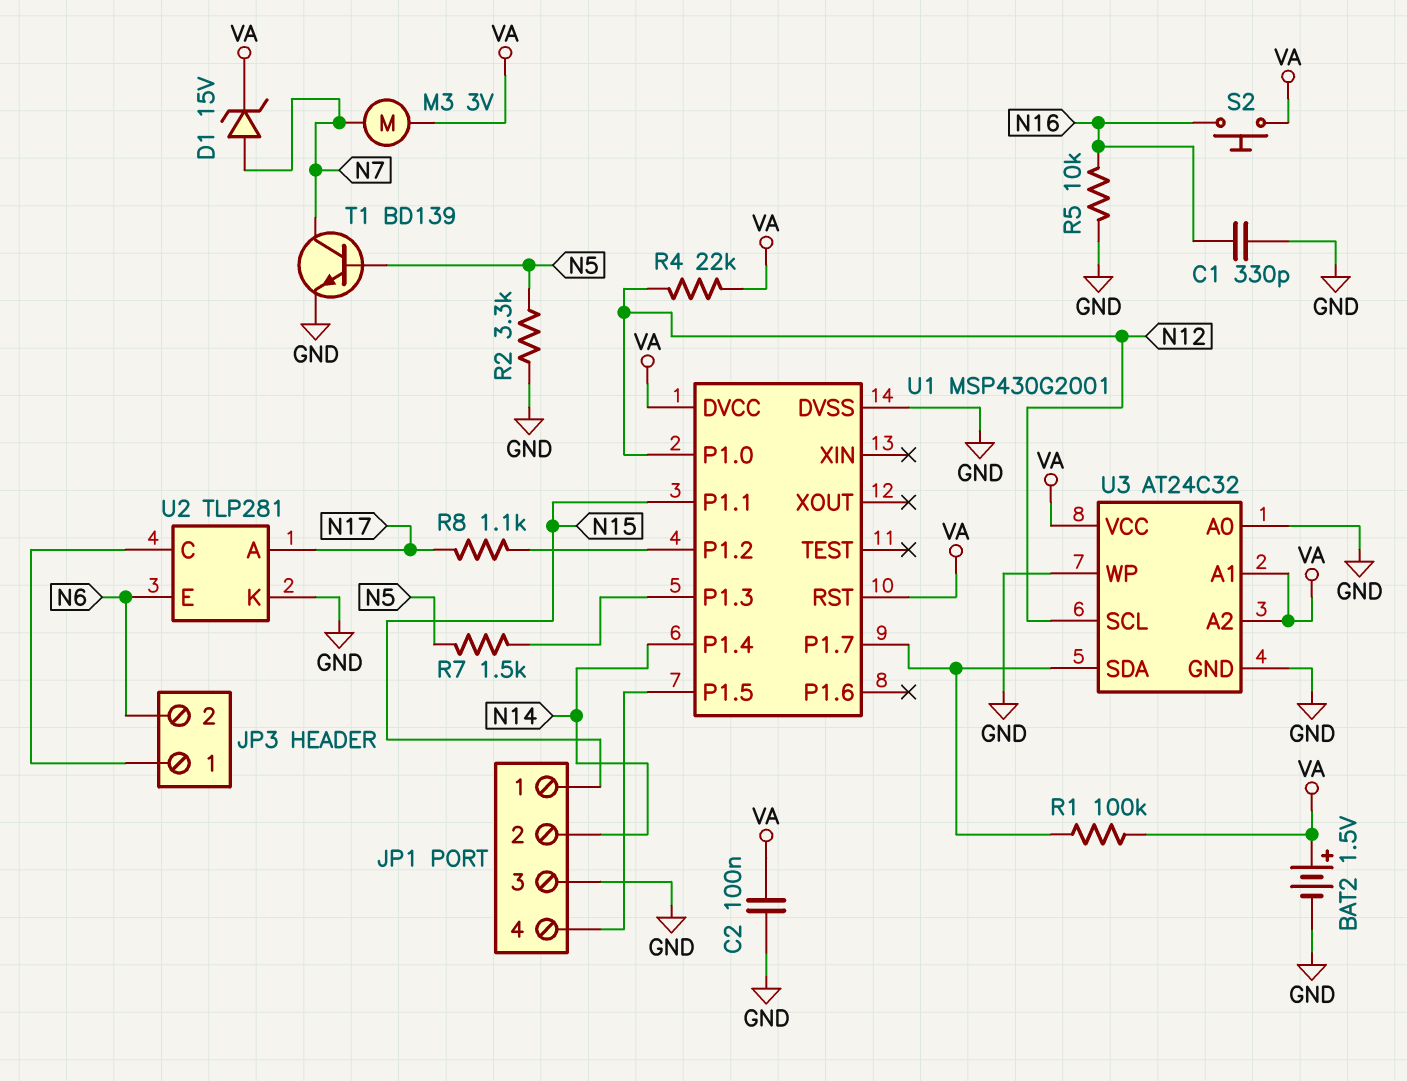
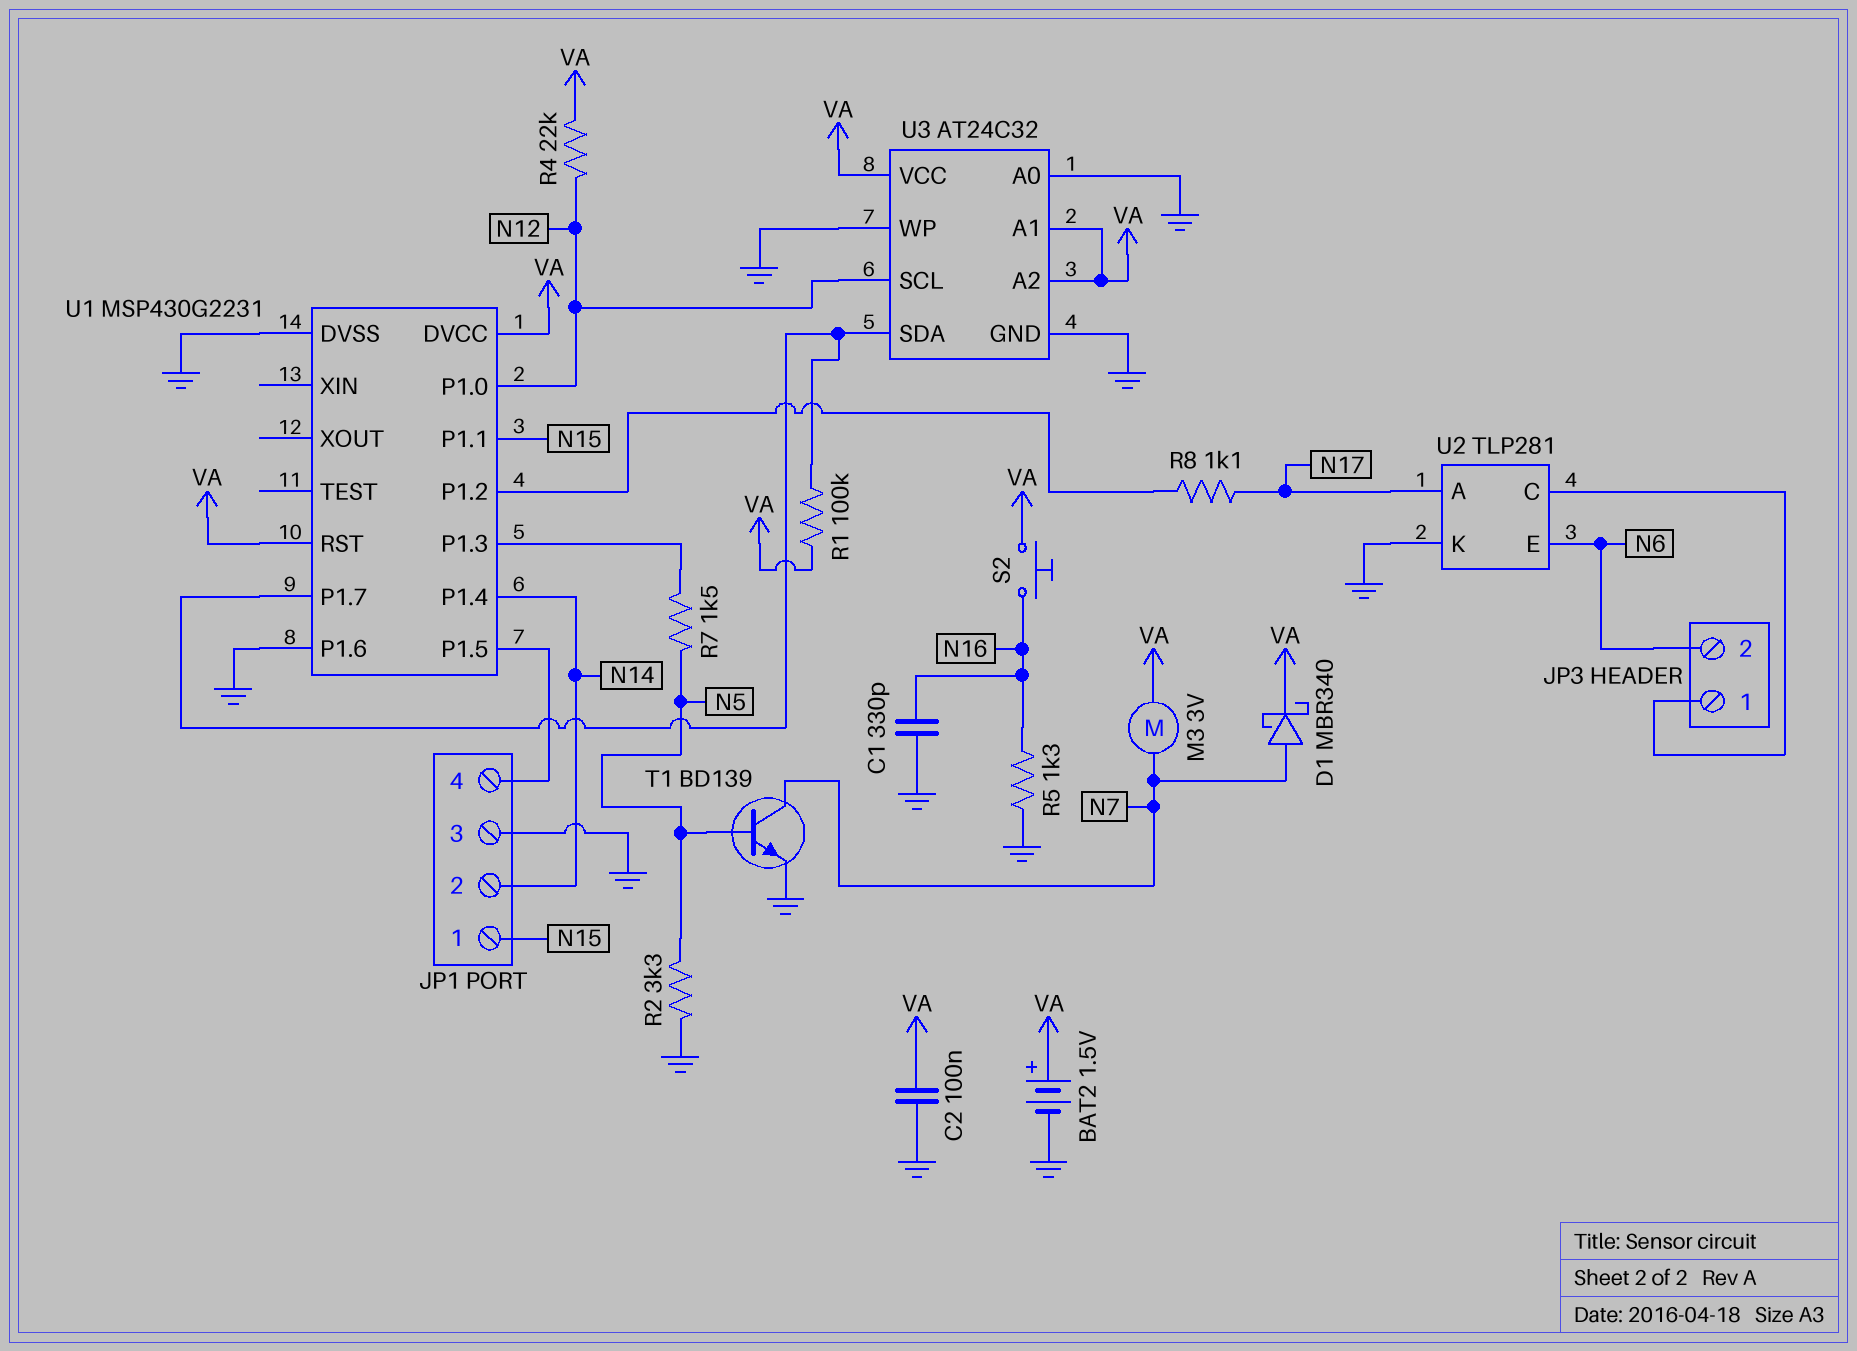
D1: zener 15V (A N7, K VA) -> schottky MBR340 (A N7, K VA)
R5: 10k (GND, N16) -> 1.3k (GND, N16)
U1: MSP430G2001 -> MSP430G2231
U1 pin P1.6: none -> GND

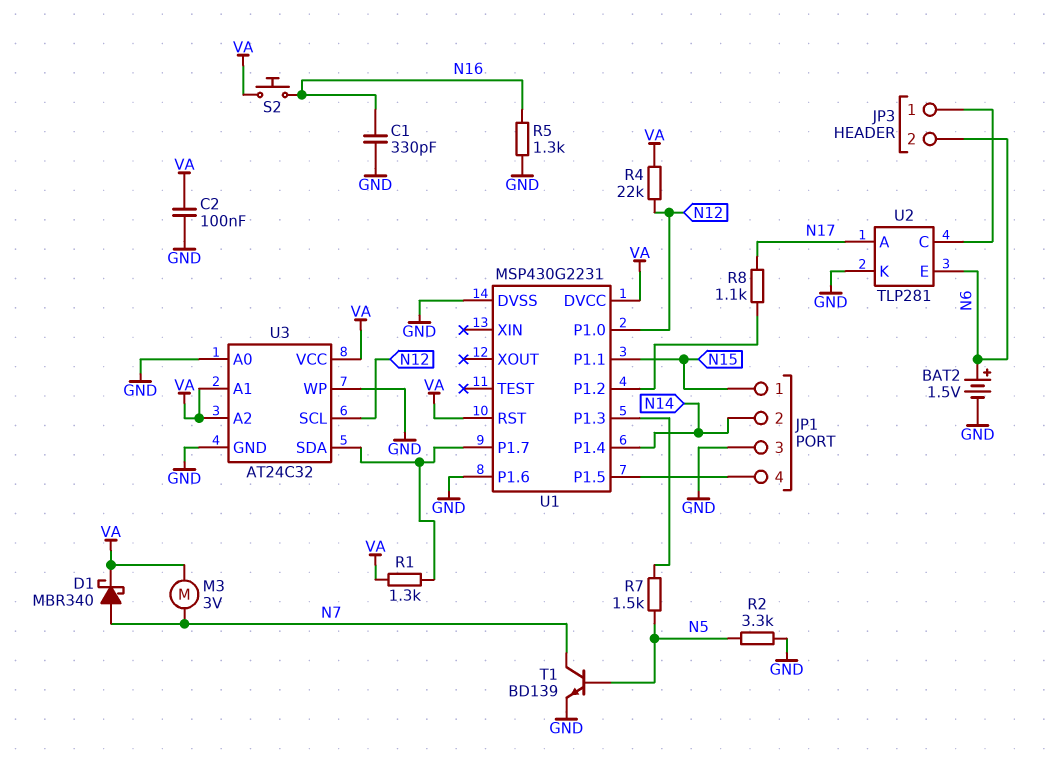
BAT2: 1.5V (plus VA, minus GND) -> 1.5V (plus N6, minus GND)
R1: 100k (U1/P1.7, VA) -> 1.3k (U1/P1.7, VA)

